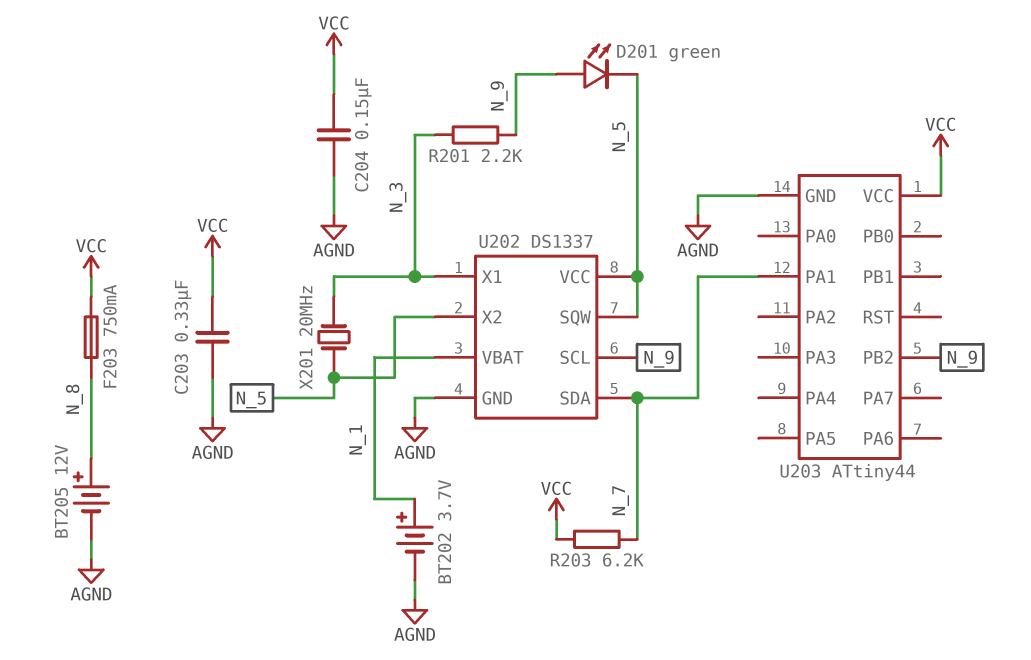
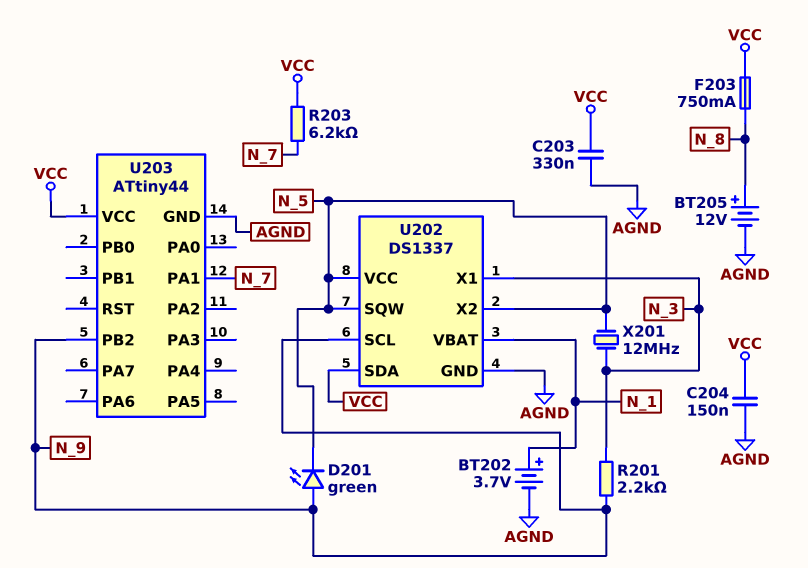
U202 pin SDA: N_7 -> VCC
X201: 20MHz (N_3, N_5) -> 12MHz (N_3, N_5)

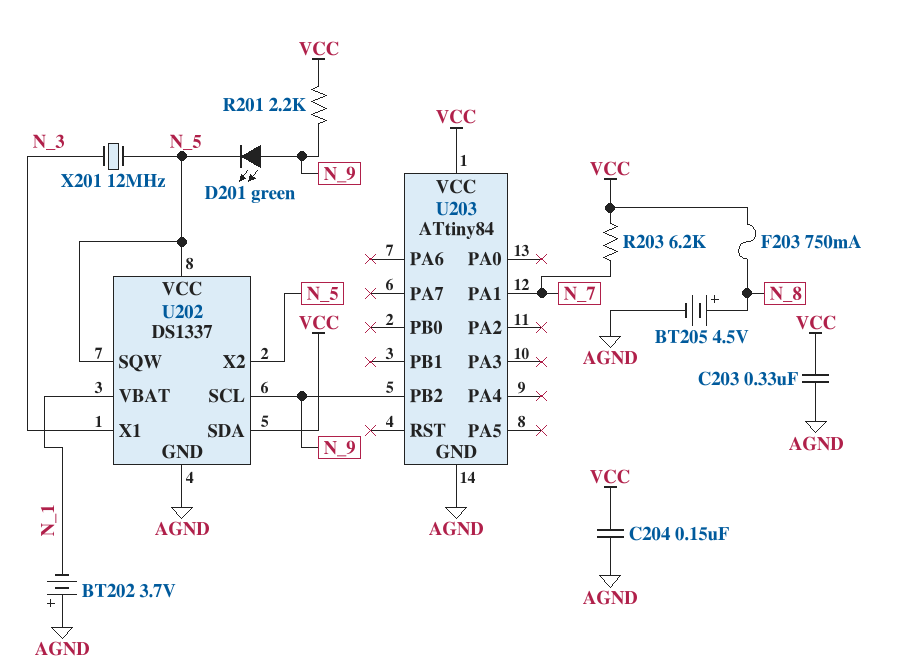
BT202: 3.7V (plus N_1, minus AGND) -> 3.7V (plus AGND, minus N_1)
BT205: 12V (plus N_8, minus AGND) -> 4.5V (plus N_8, minus AGND)
R201: 2.2k (N_3, N_9) -> 2.2k (N_9, VCC)
U203: ATtiny44 -> ATtiny84

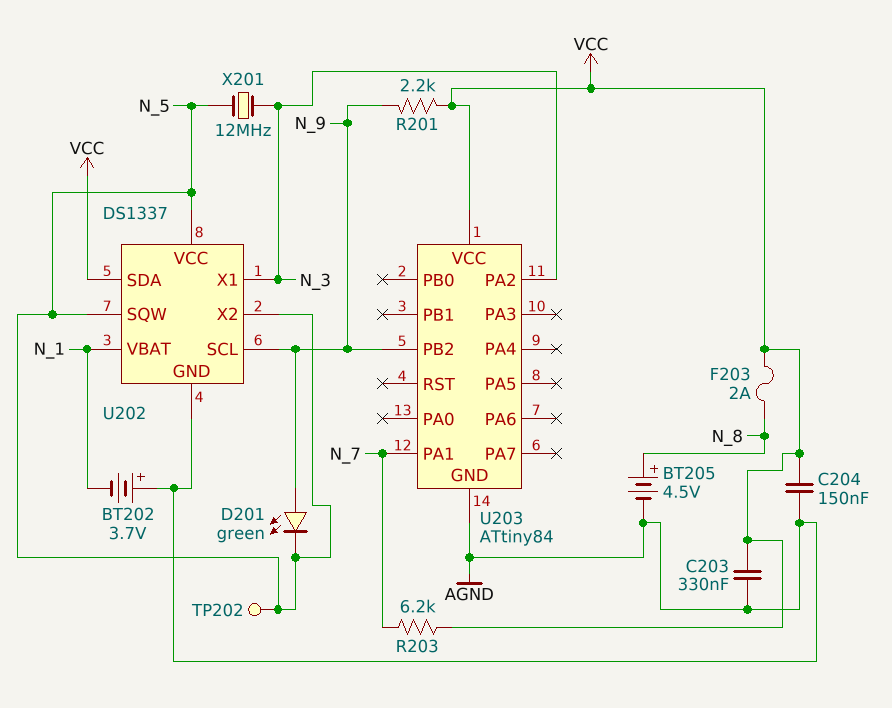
F203: 750mA (N_8, VCC) -> 2A (N_8, VCC)
TP202: none -> test point (N_5)
U203 pin PA2: none -> N_3

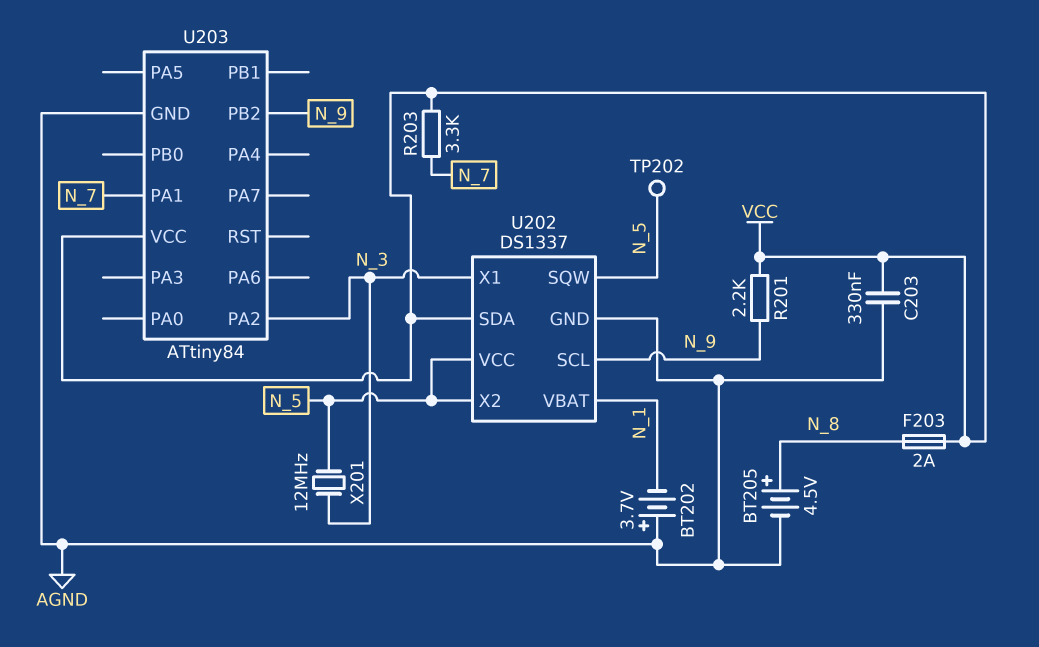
C204: 150nF (AGND, VCC) -> none
D201: LED green (A N_9, K N_5) -> none
R203: 6.2k (N_7, VCC) -> 3.3k (N_7, VCC)

